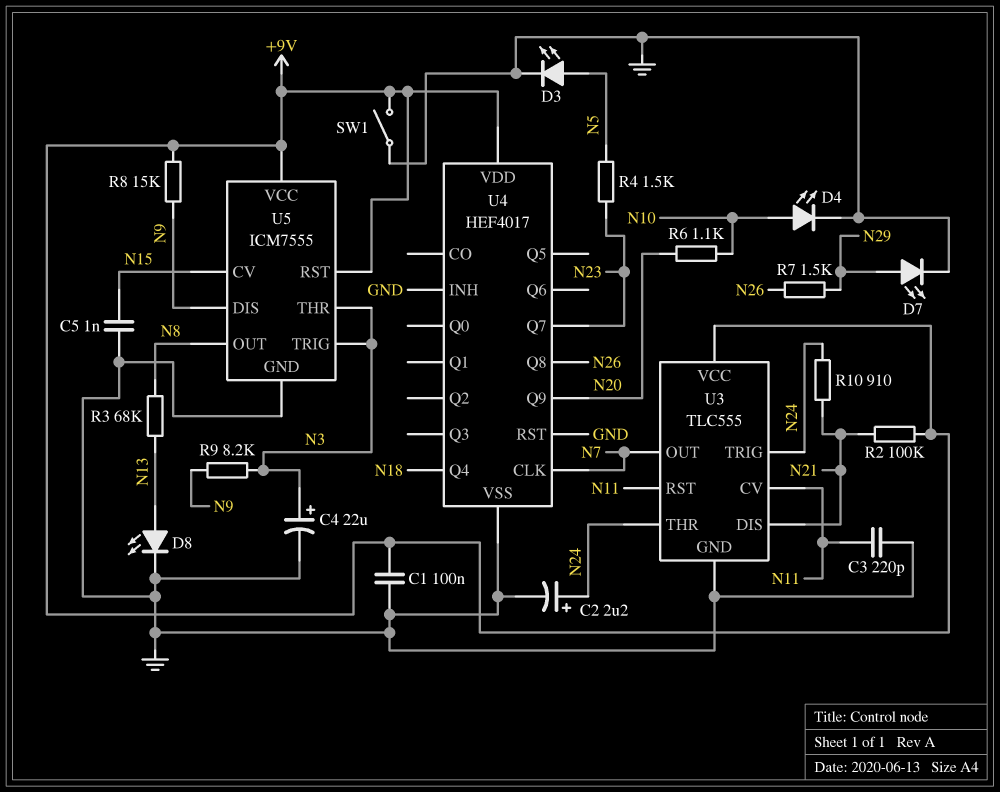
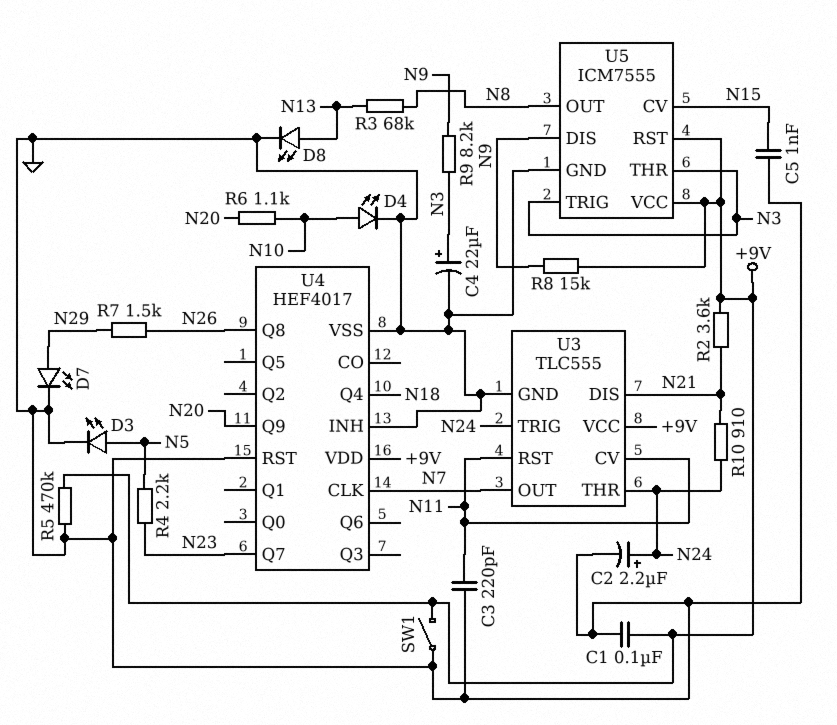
R2: 100k (+9V, N21) -> 3.6k (+9V, N21)
R4: 1.5k (N5, N23) -> 2.2k (N5, N23)
R5: none -> 470k (+9V, GND)

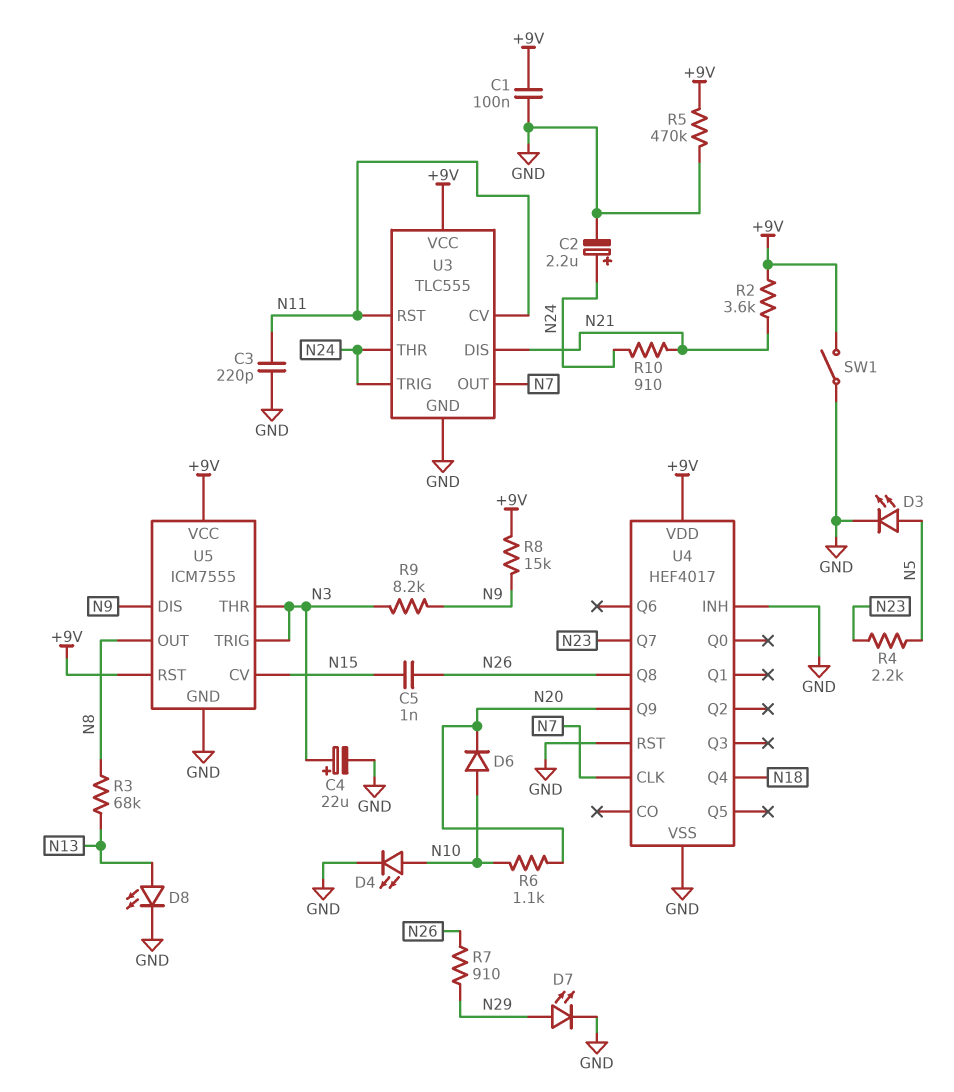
C5: 1nF (GND, N15) -> 1nF (N15, N26)
D6: none -> diode (A N10, K N20)
R7: 1.5k (N26, N29) -> 910 (N26, N29)

